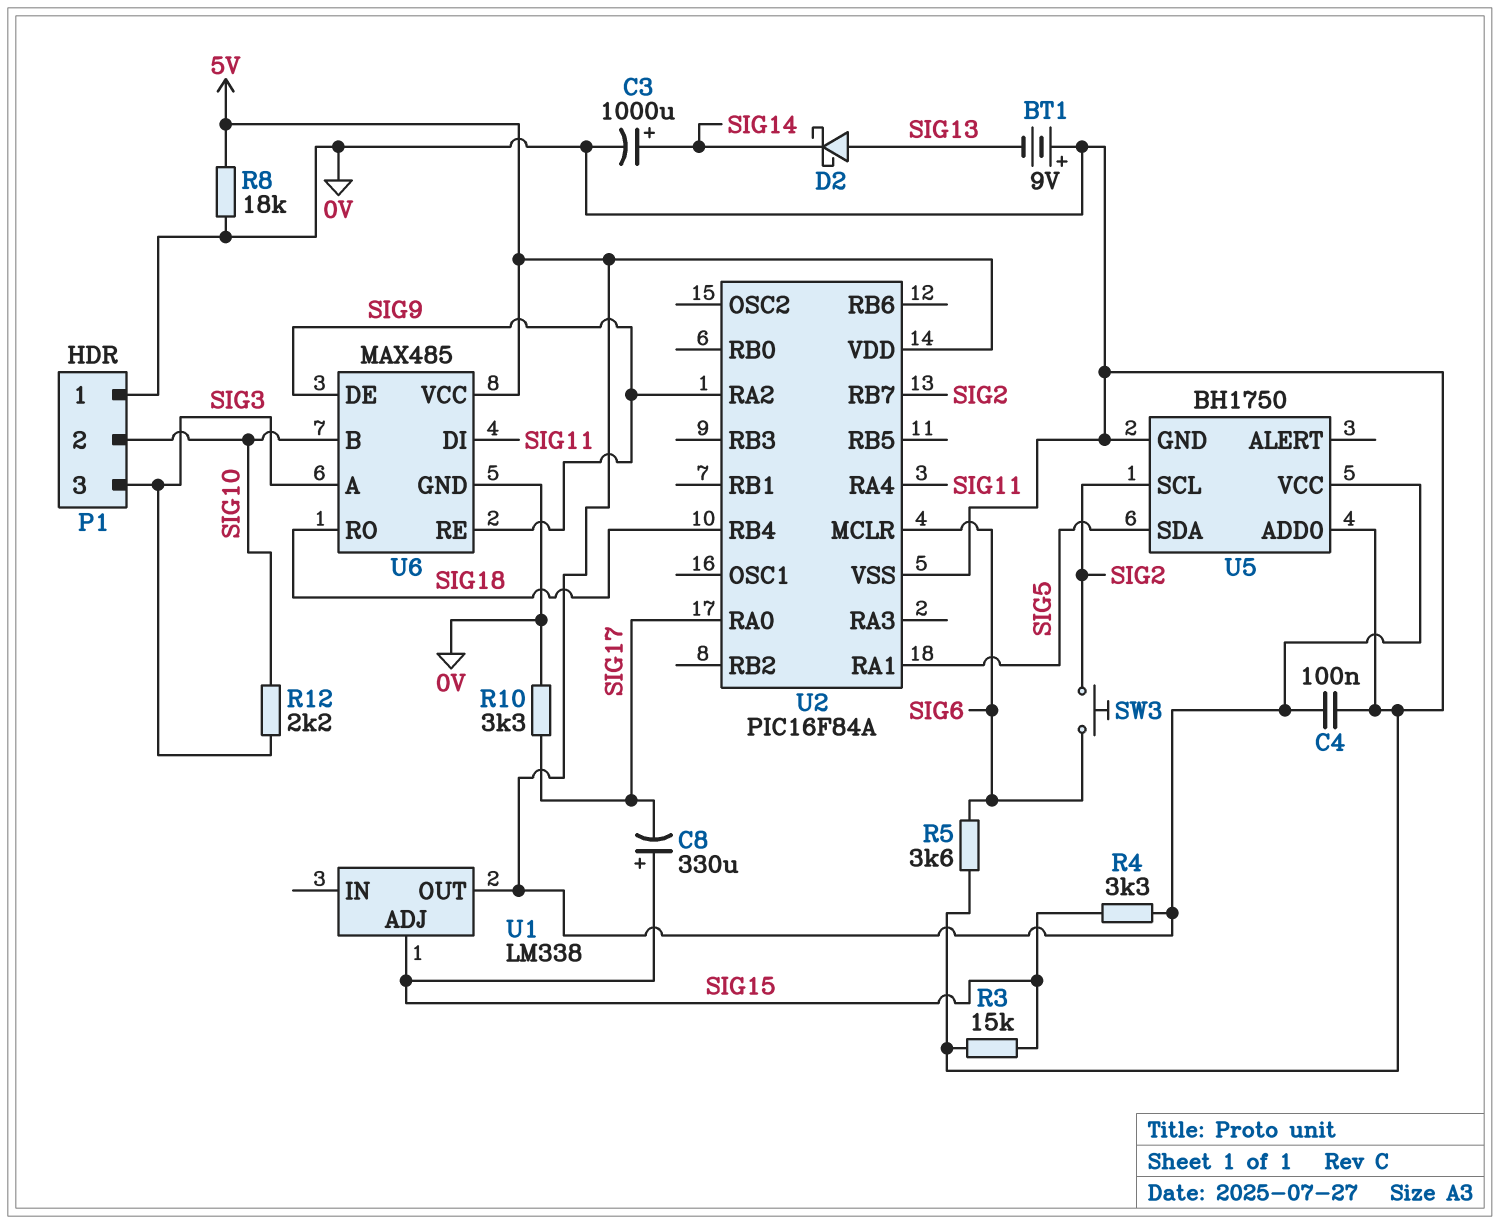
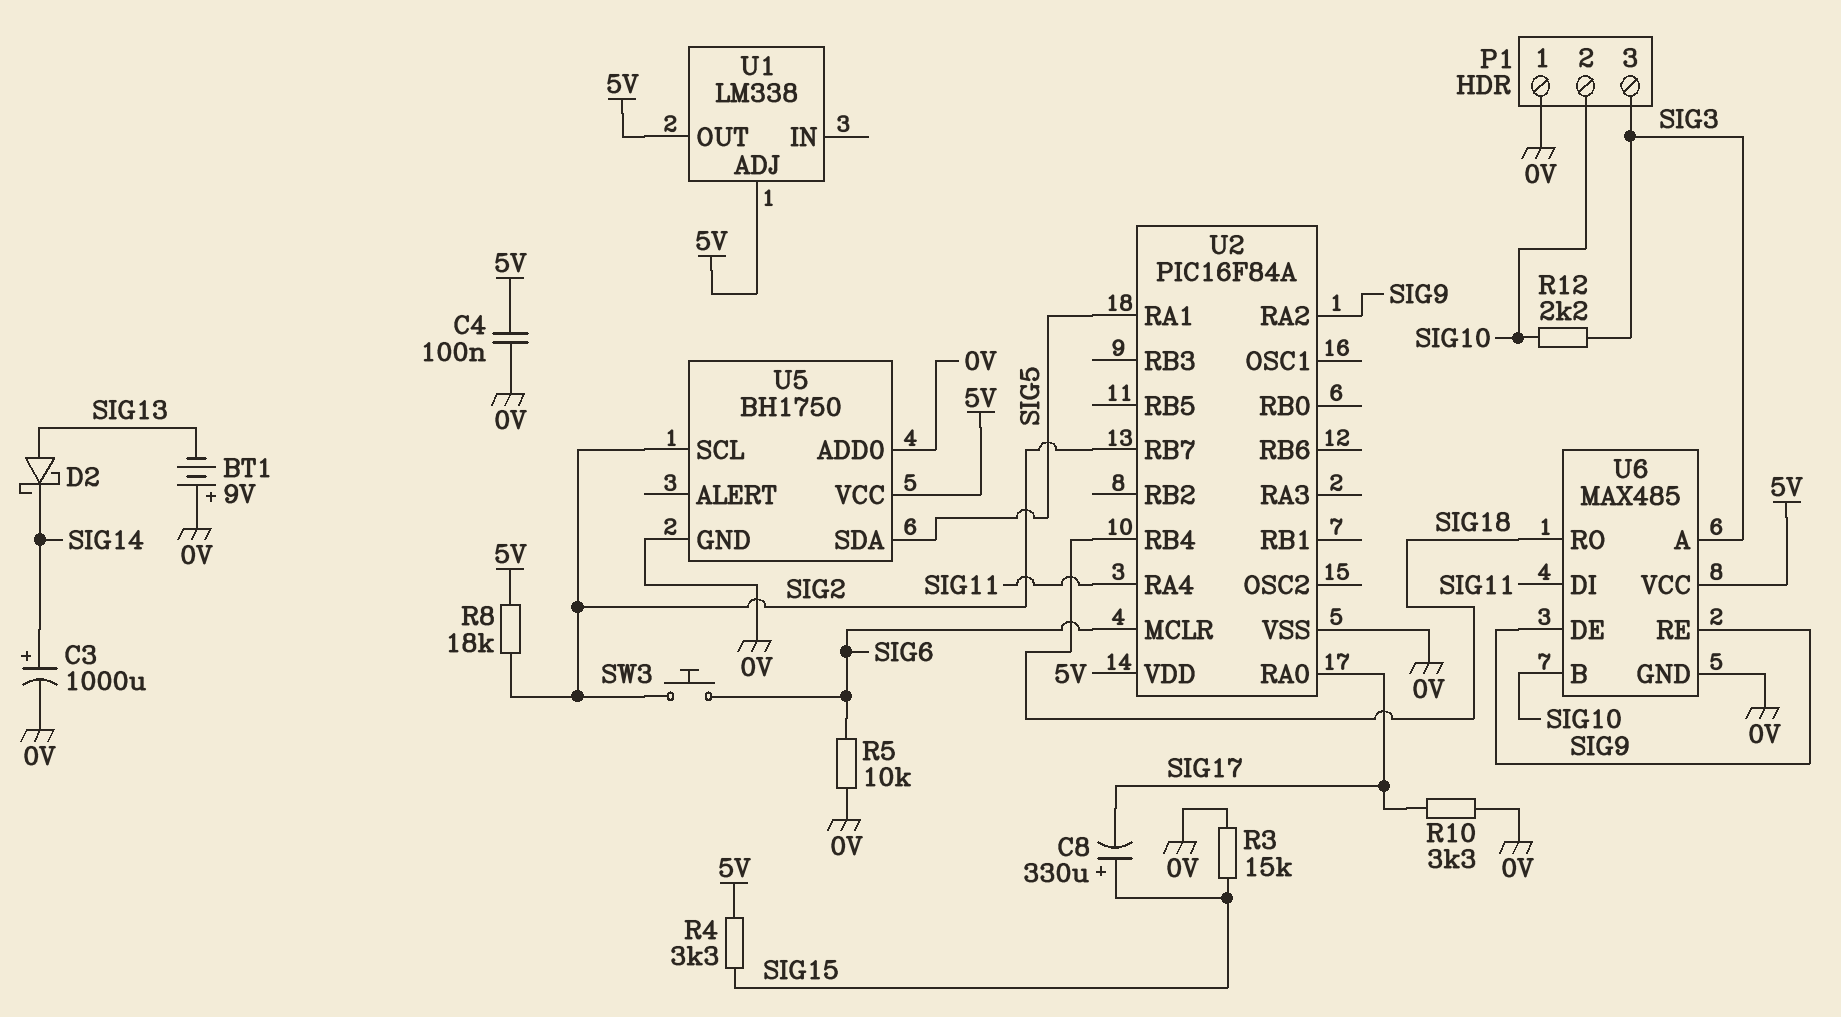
R5: 3.6k (0V, SIG6) -> 10k (0V, SIG6)
R8: 18k (0V, 5V) -> 18k (5V, SIG2)
U1 pin ADJ: SIG15 -> 5V

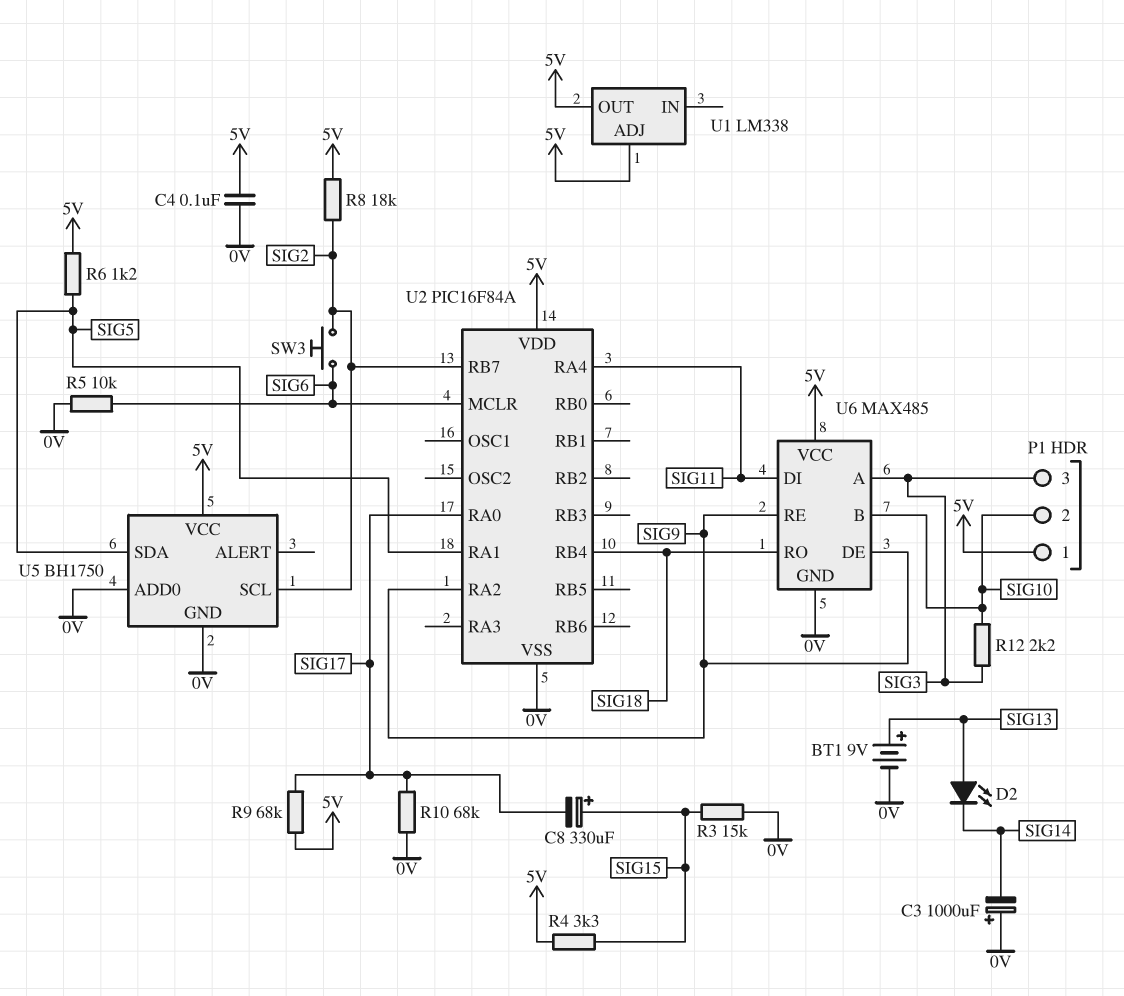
BT1: 9V (plus 0V, minus SIG13) -> 9V (plus SIG13, minus 0V)
C3: 1000uF (plus SIG14, minus 0V) -> 1000uF (plus 0V, minus SIG14)
D2: schottky (A SIG13, K SIG14) -> LED (A SIG13, K SIG14)
P1 pin 1: 0V -> 5V
R6: none -> 1.2k (5V, SIG5)
R9: none -> 68k (5V, SIG17)
R10: 3.3k (0V, SIG17) -> 68k (0V, SIG17)

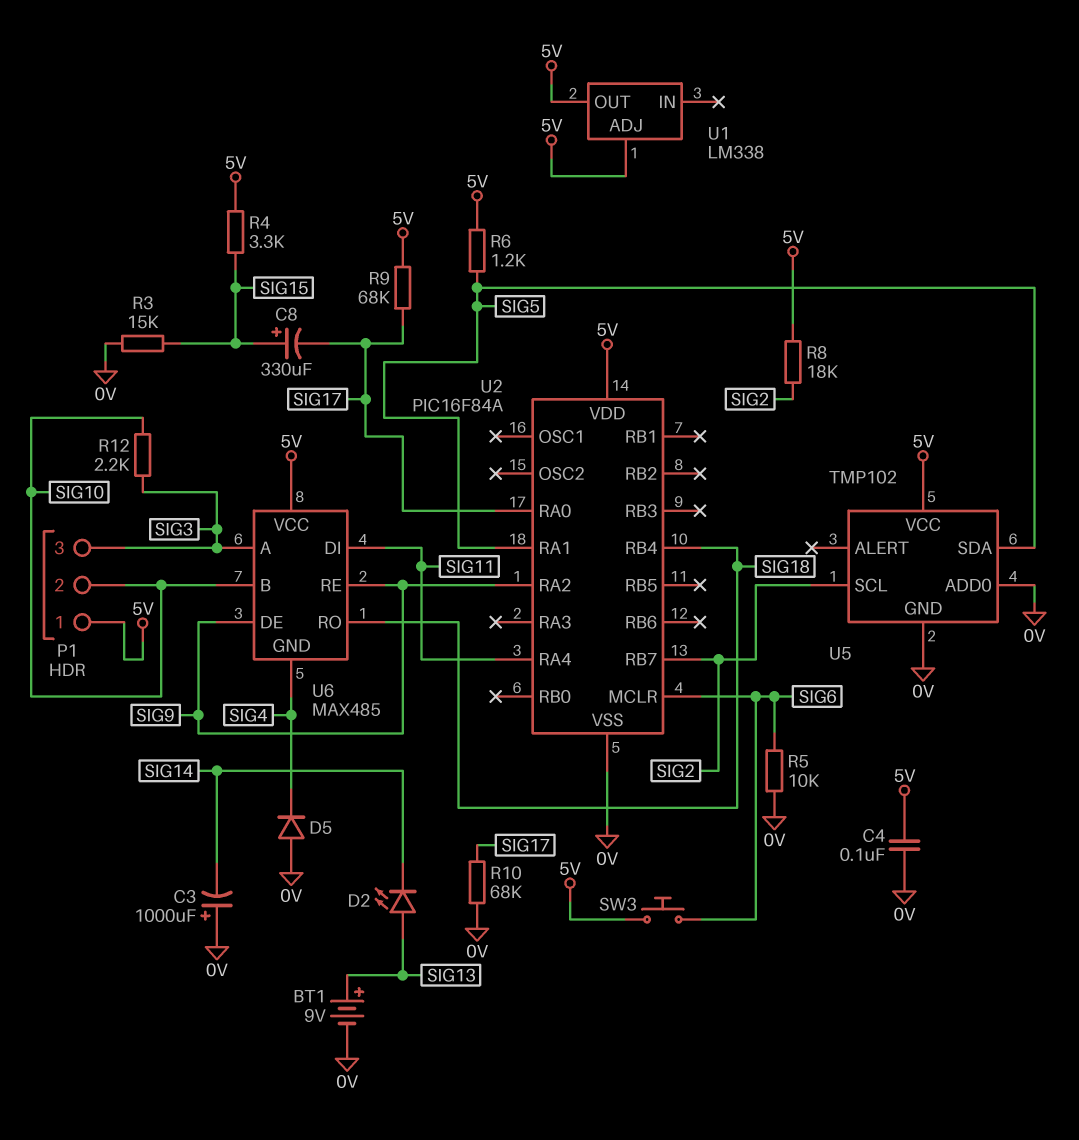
D5: none -> diode (A 0V, K SIG4)
SW3: button (SIG2, SIG6) -> button (5V, SIG6)
U5: BH1750 -> TMP102
U6 pin GND: 0V -> SIG4

